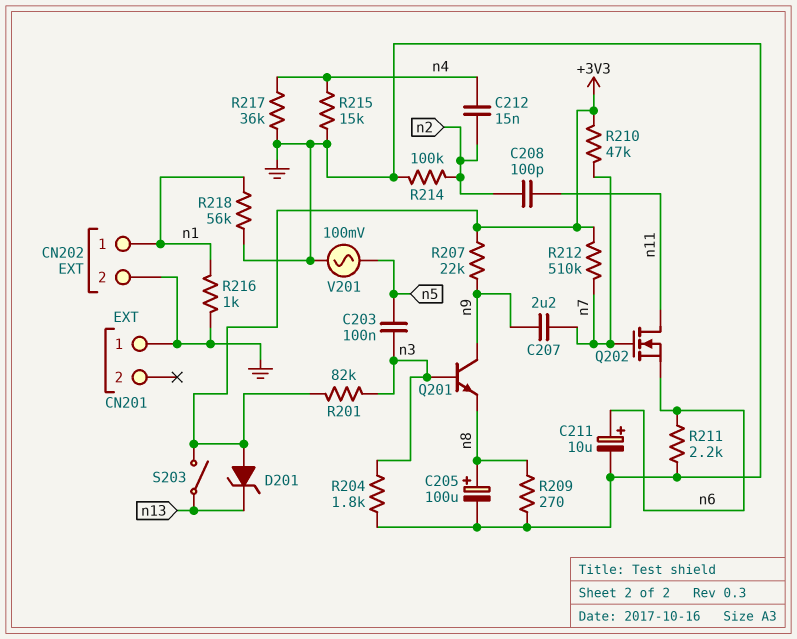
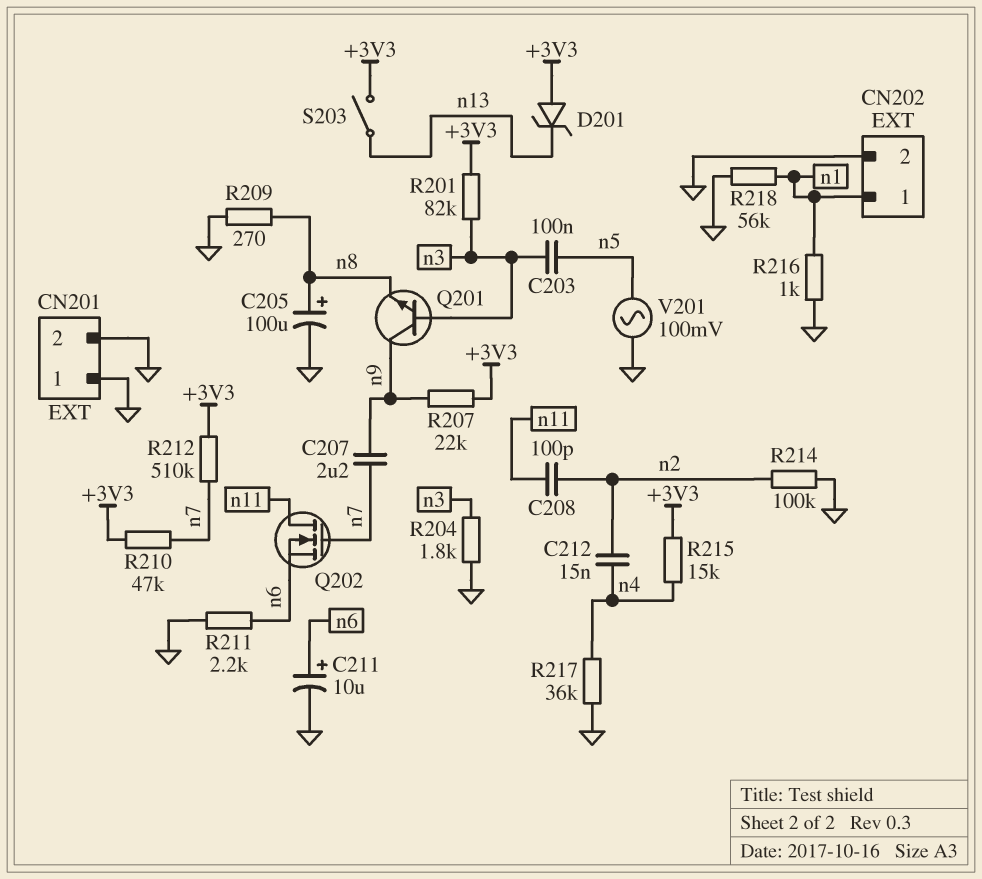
CN201 pin 2: none -> GND
R215: 15k (GND, n4) -> 15k (+3V3, n4)

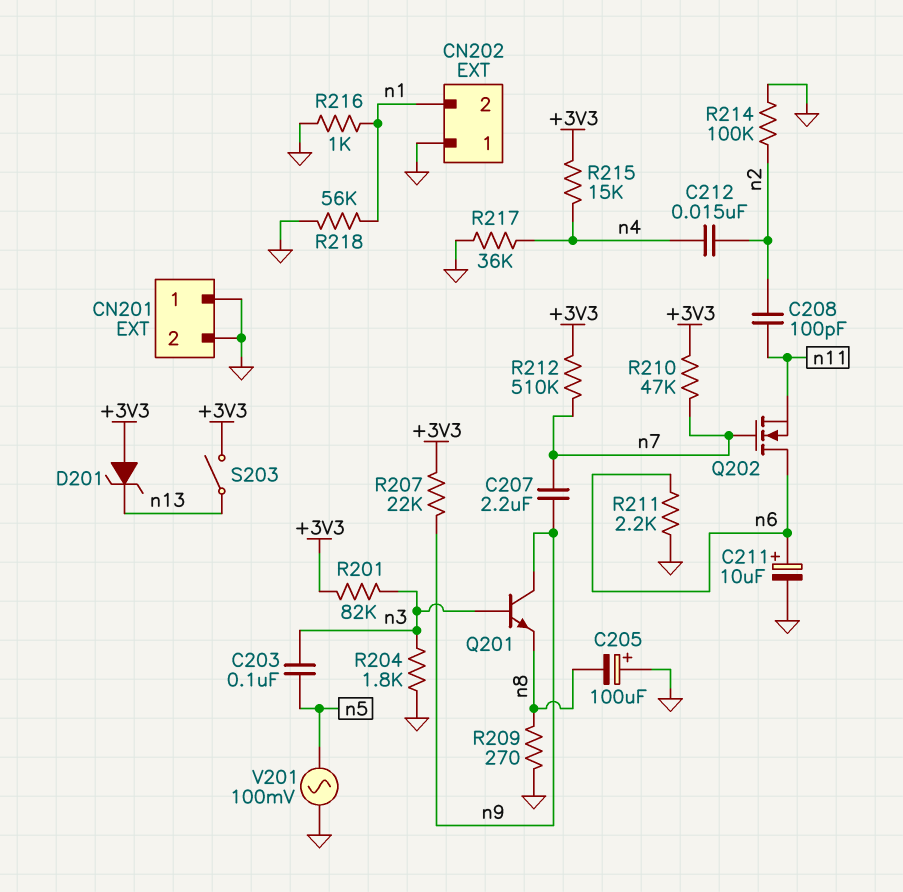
C205: 100uF (plus n8, minus GND) -> 100uF (plus GND, minus n8)
CN202 pin 1: n1 -> GND
CN202 pin 2: GND -> n1
Q202: NMOS (G n7, D n11, S n6) -> NMOS (G n7, D n6, S n11)

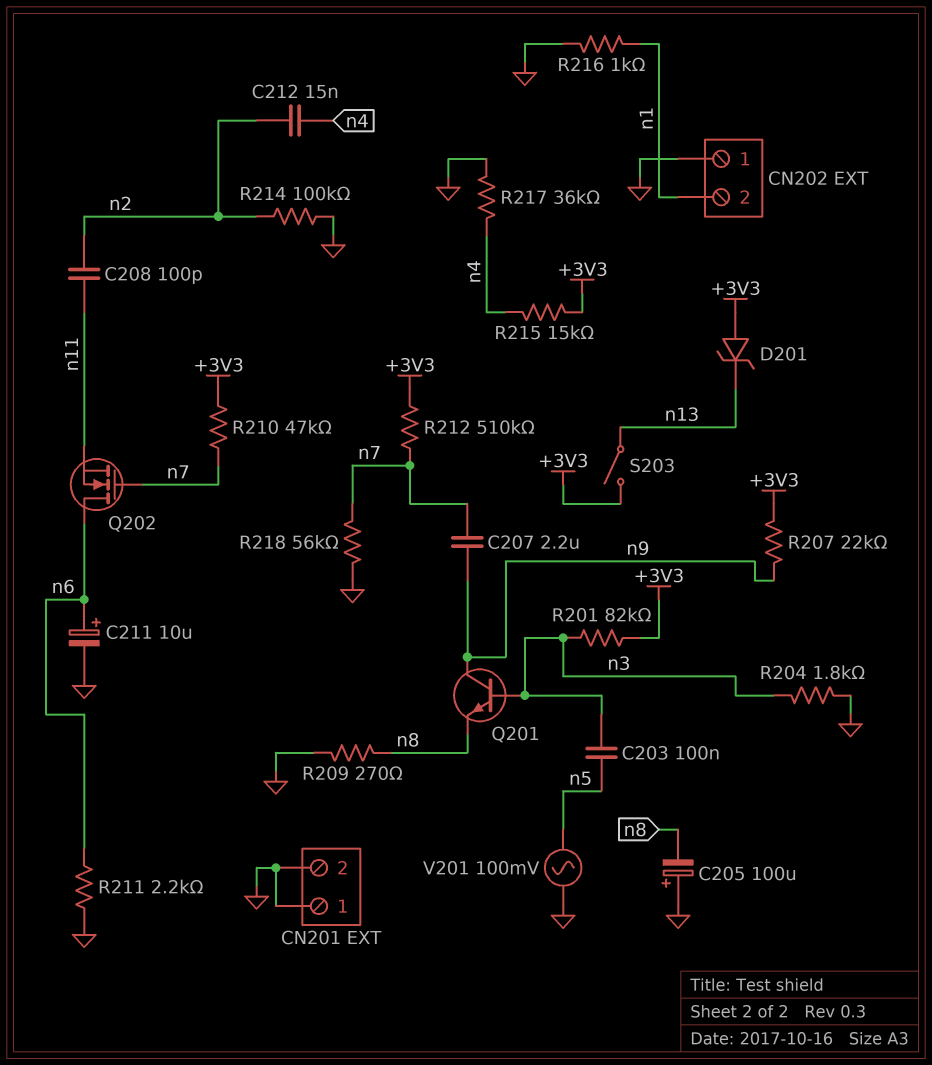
R218: 56k (GND, n1) -> 56k (GND, n7)

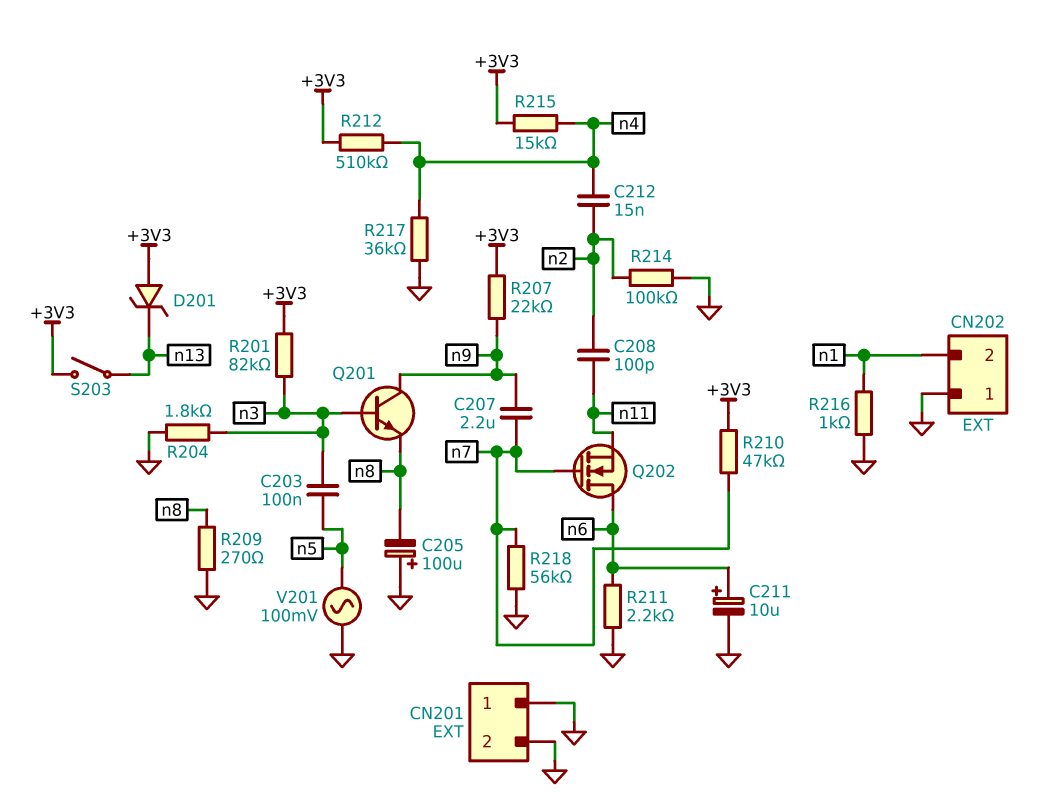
R212: 510k (+3V3, n7) -> 510k (+3V3, n4)

